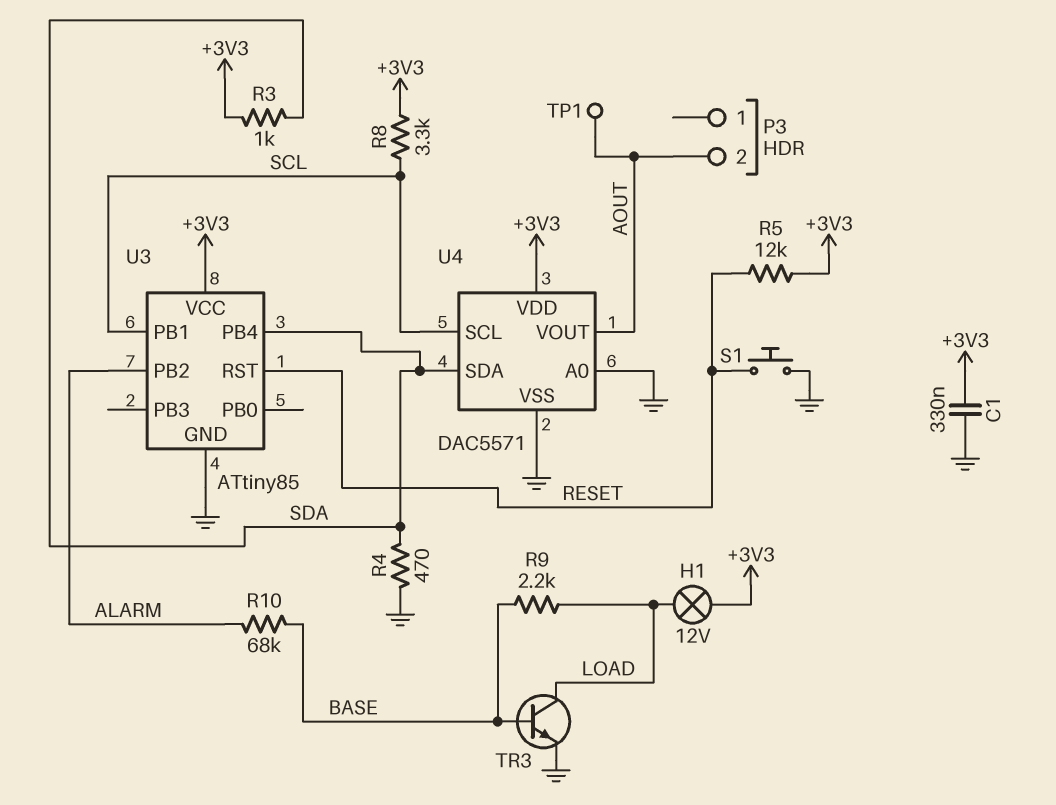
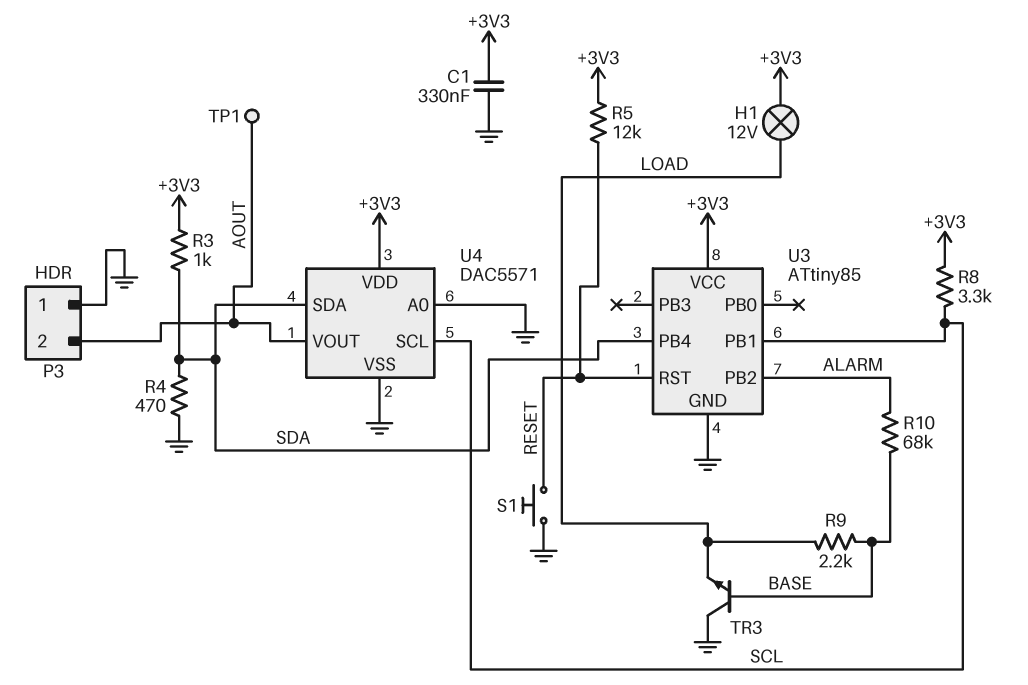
P3 pin 1: none -> GND
TR3: NPN (B BASE, C LOAD, E GND) -> NPN (B BASE, C GND, E LOAD)

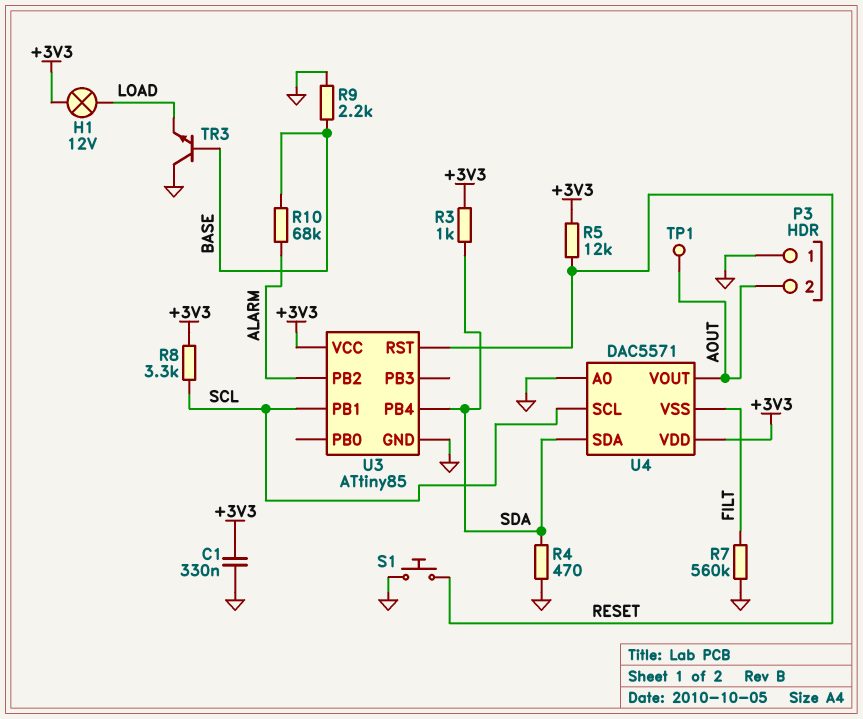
R7: none -> 560k (FILT, GND)
R9: 2.2k (BASE, LOAD) -> 2.2k (BASE, GND)
U4 pin VSS: GND -> FILT

